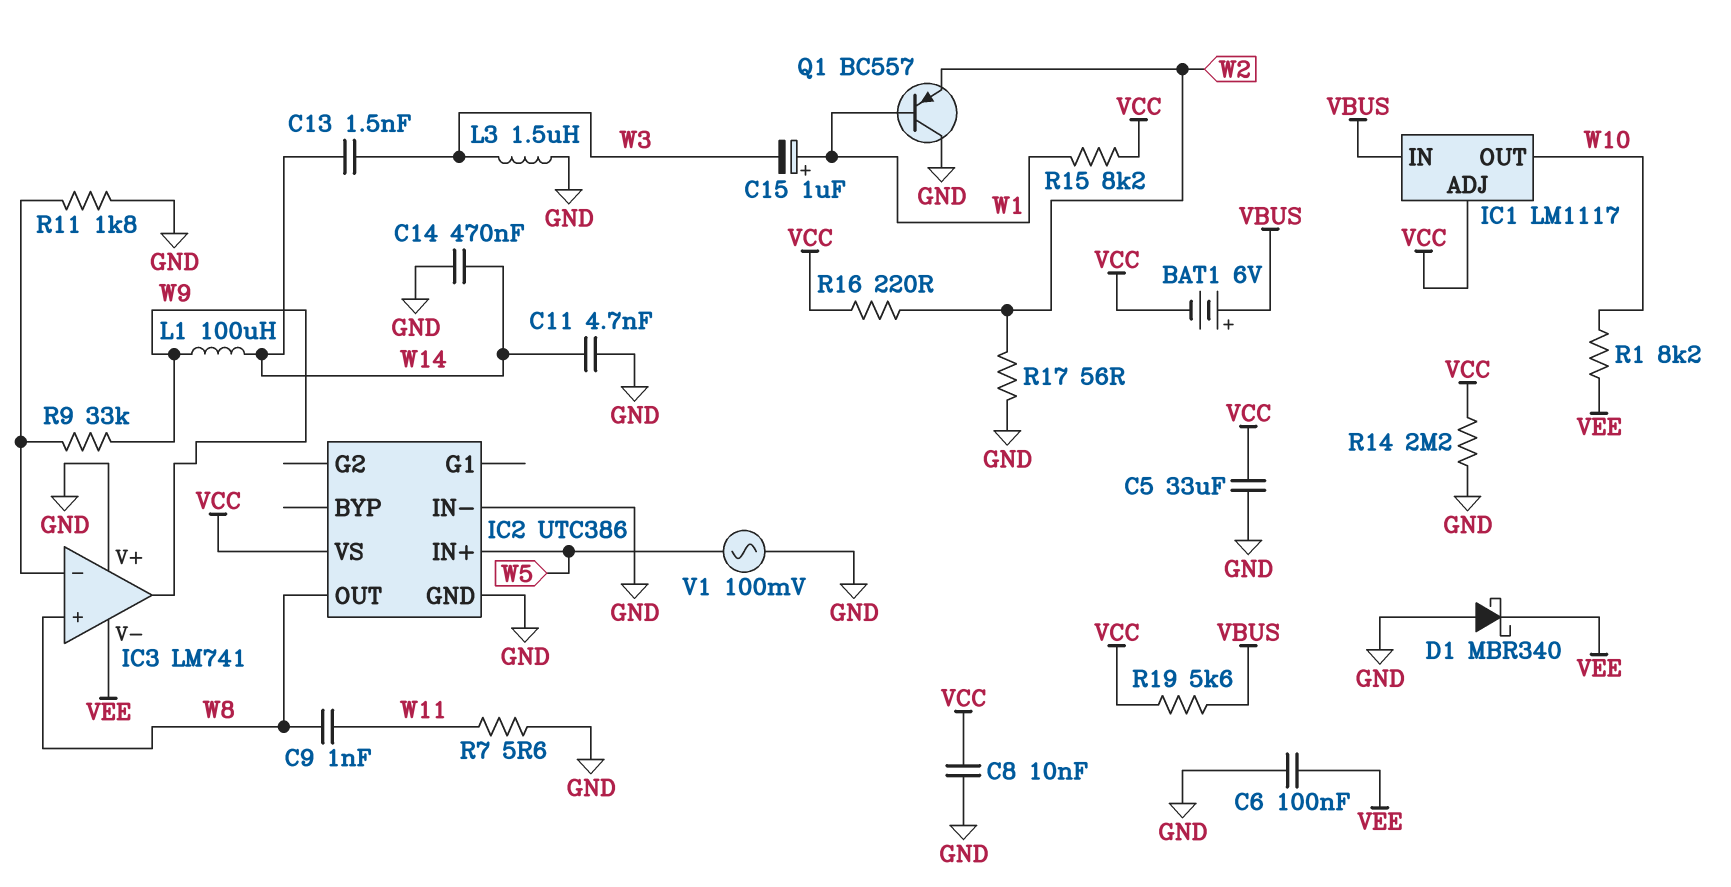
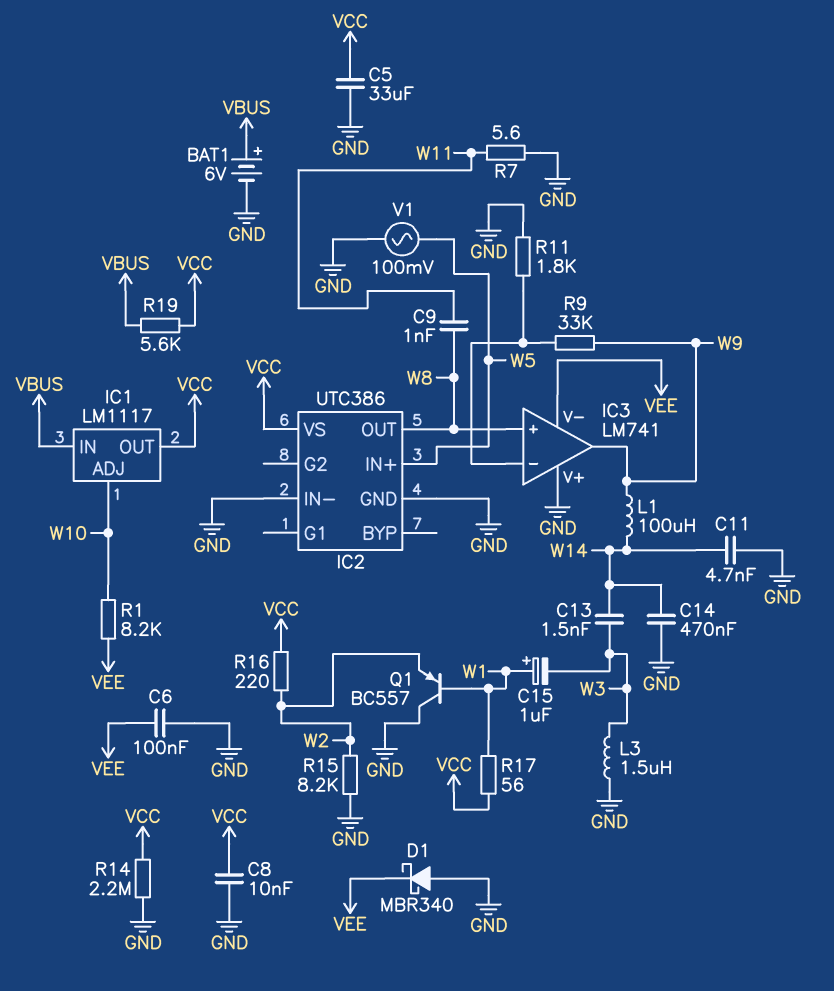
BAT1: 6V (plus VBUS, minus VCC) -> 6V (plus VBUS, minus GND)
IC1 pin ADJ: VCC -> W10
IC1 pin OUT: W10 -> VCC
R15: 8.2k (VCC, W1) -> 8.2k (GND, W2)
R17: 56 (GND, W2) -> 56 (VCC, W1)

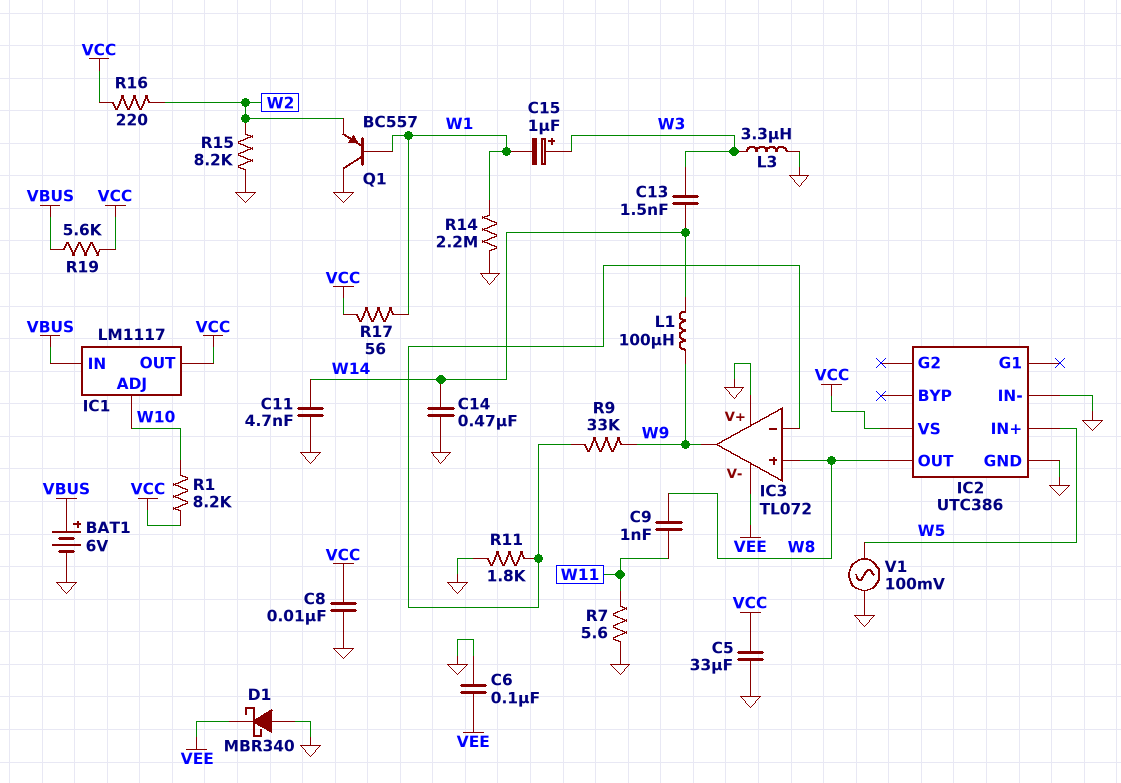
C15: 1uF (plus W1, minus W3) -> 1uF (plus W3, minus W1)
IC3: LM741 -> TL072
L3: 1.5uH (GND, W3) -> 3.3uH (GND, W3)
R1: 8.2k (VEE, W10) -> 8.2k (VCC, W10)
R14: 2.2M (GND, VCC) -> 2.2M (GND, W1)

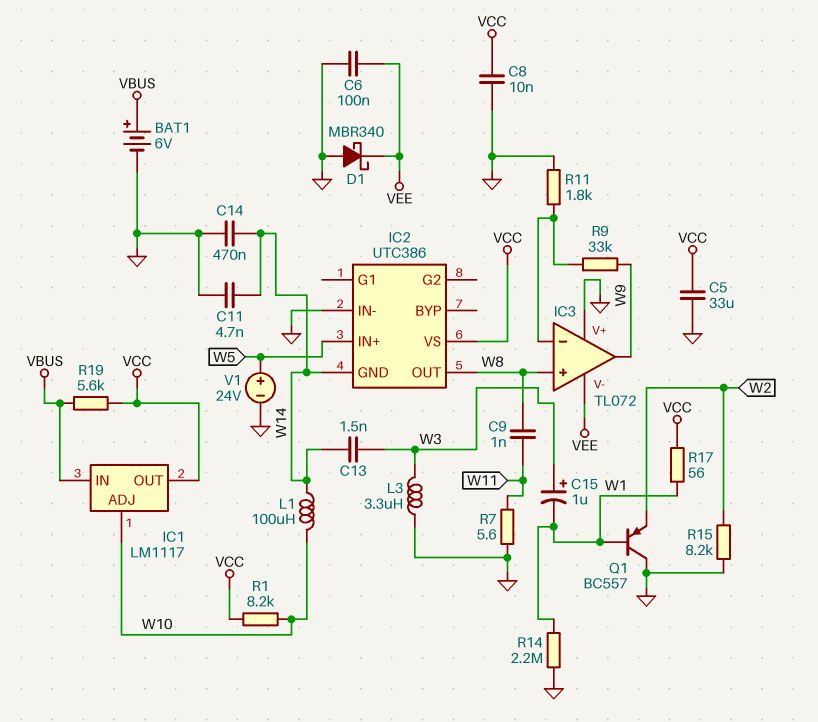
IC2 pin GND: GND -> W14
L1: 100uH (W9, W14) -> 100uH (W10, W14)
R16: 220 (VCC, W2) -> none
V1: AC 100mV (GND, W5) -> 24V (plus W5, minus GND)

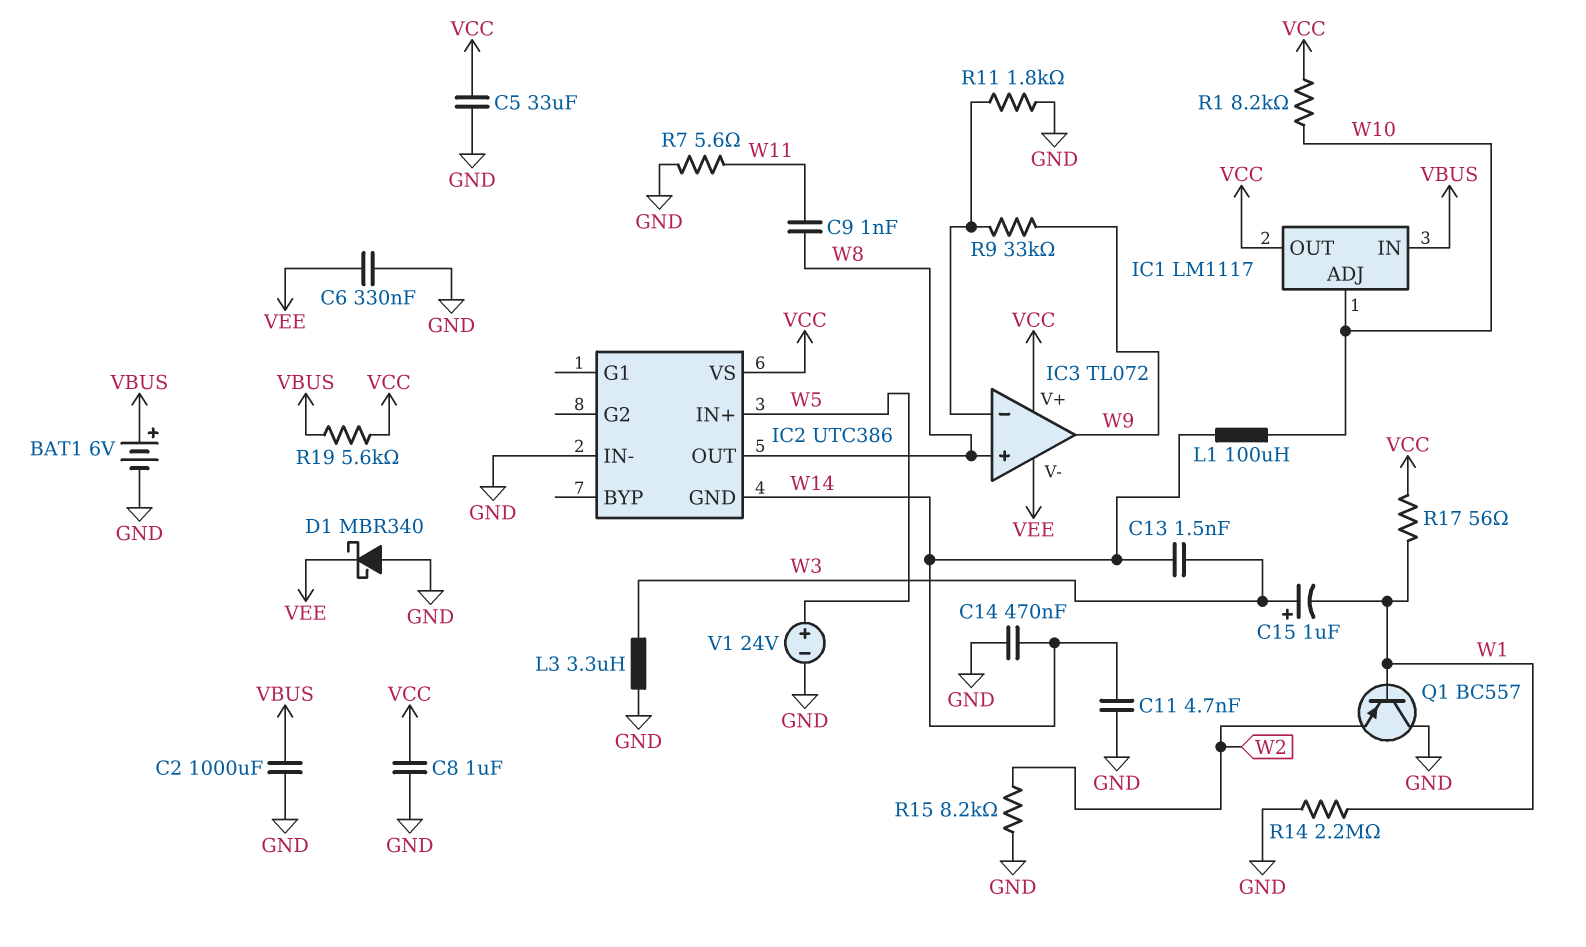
C2: none -> 1000uF (GND, VBUS)
C6: 100nF (GND, VEE) -> 330nF (GND, VEE)
C8: 10nF (GND, VCC) -> 1uF (GND, VCC)
IC3 pin V+: GND -> VCC

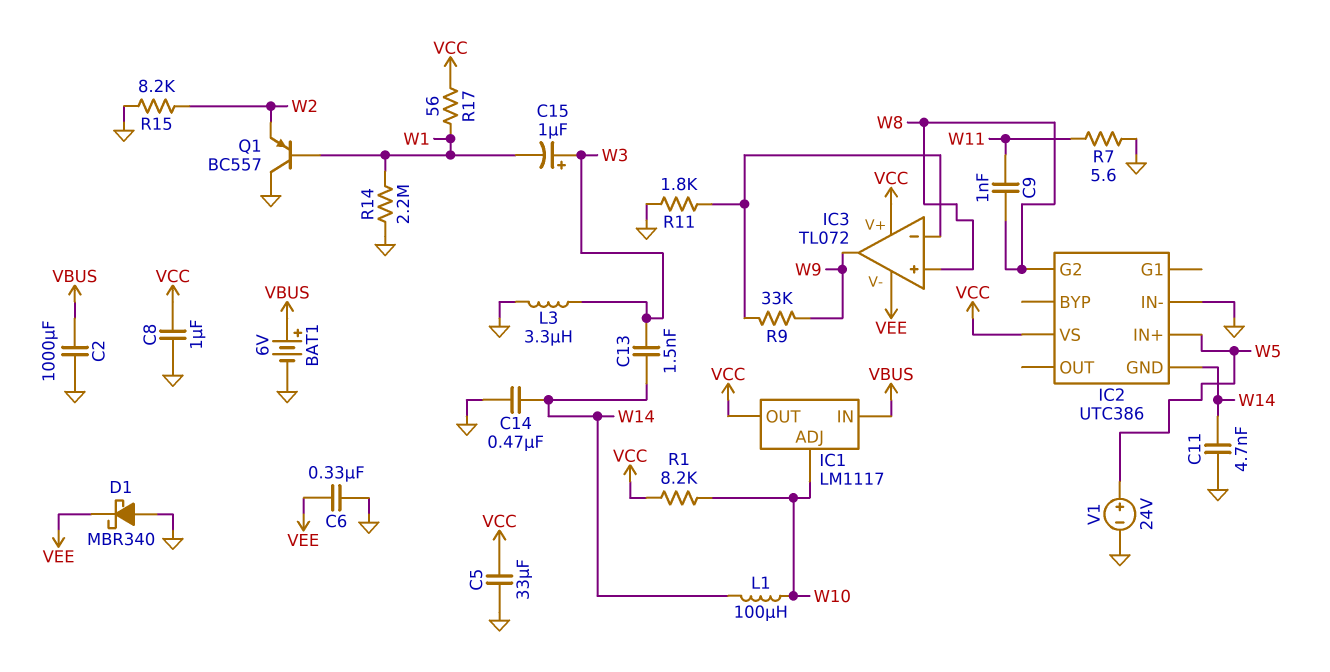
IC2 pin G2: none -> W8
IC2 pin OUT: W8 -> none
R19: 5.6k (VBUS, VCC) -> none

